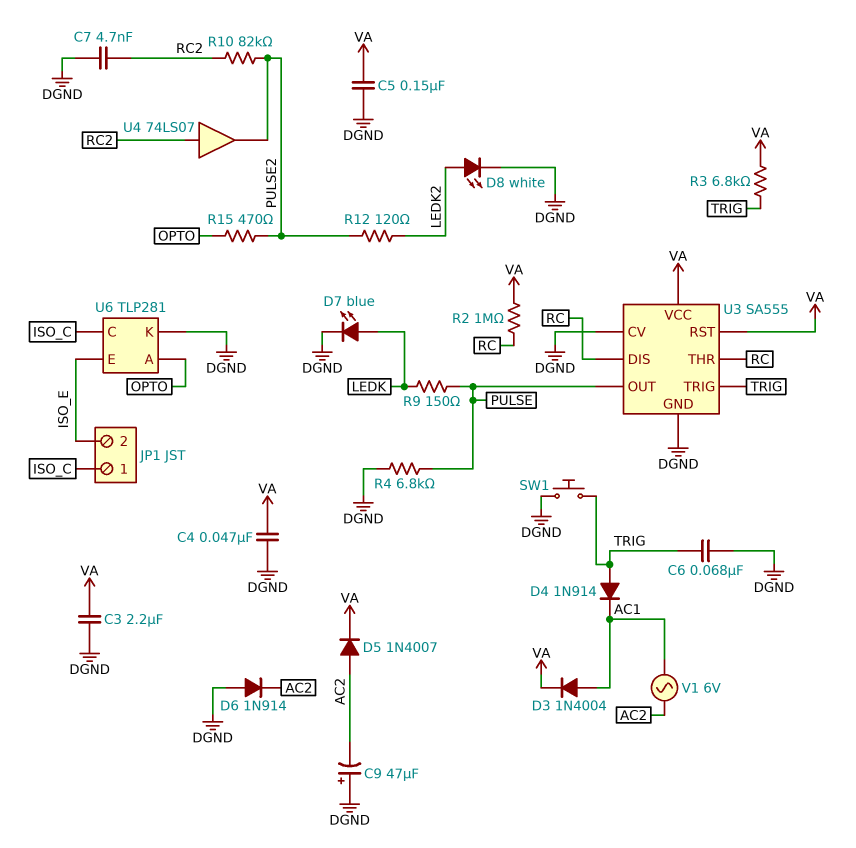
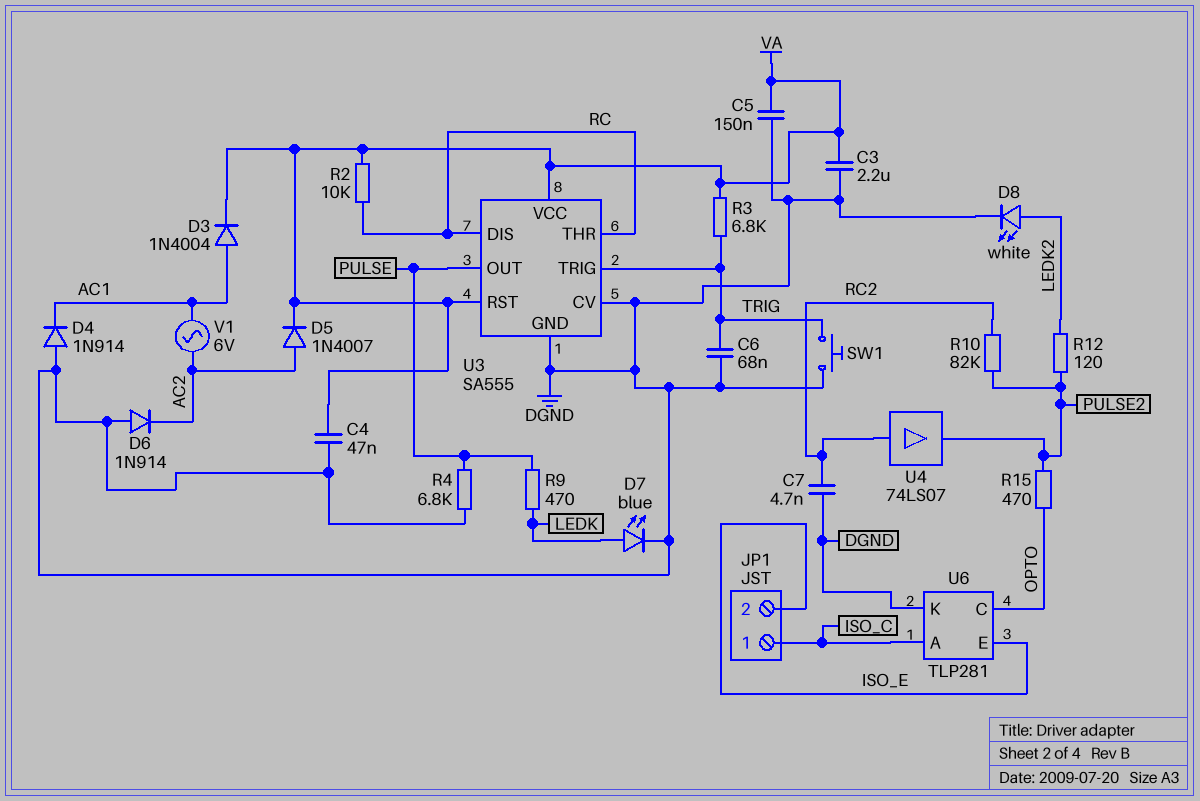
C9: 47uF (plus DGND, minus AC2) -> none
D4: diode 1N914 (A TRIG, K AC1) -> diode 1N914 (A DGND, K AC1)
R2: 1M (RC, VA) -> 10k (RC, VA)
R9: 150 (LEDK, PULSE) -> 470 (LEDK, PULSE)
U6 pin A: OPTO -> ISO_C
U6 pin C: ISO_C -> OPTO

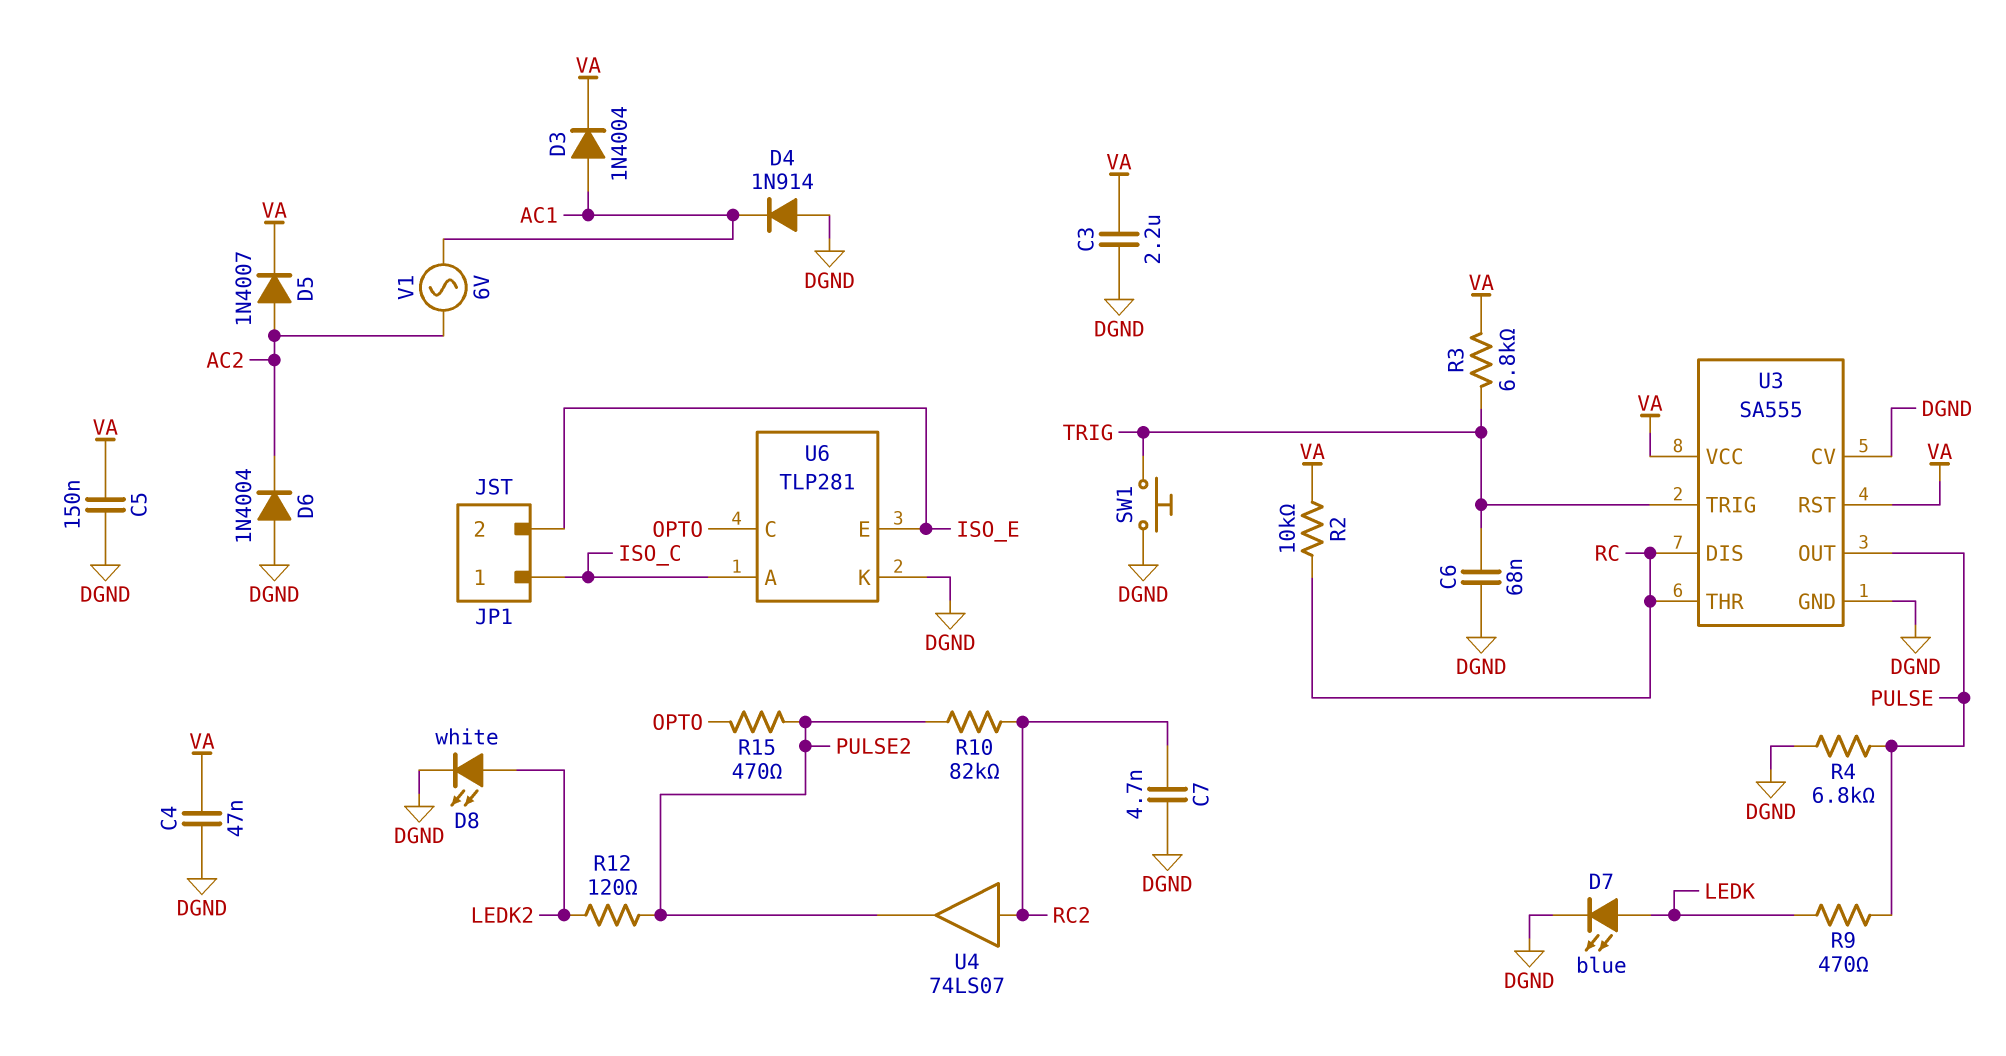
D6: diode 1N914 (A DGND, K AC2) -> diode 1N4004 (A DGND, K AC2)

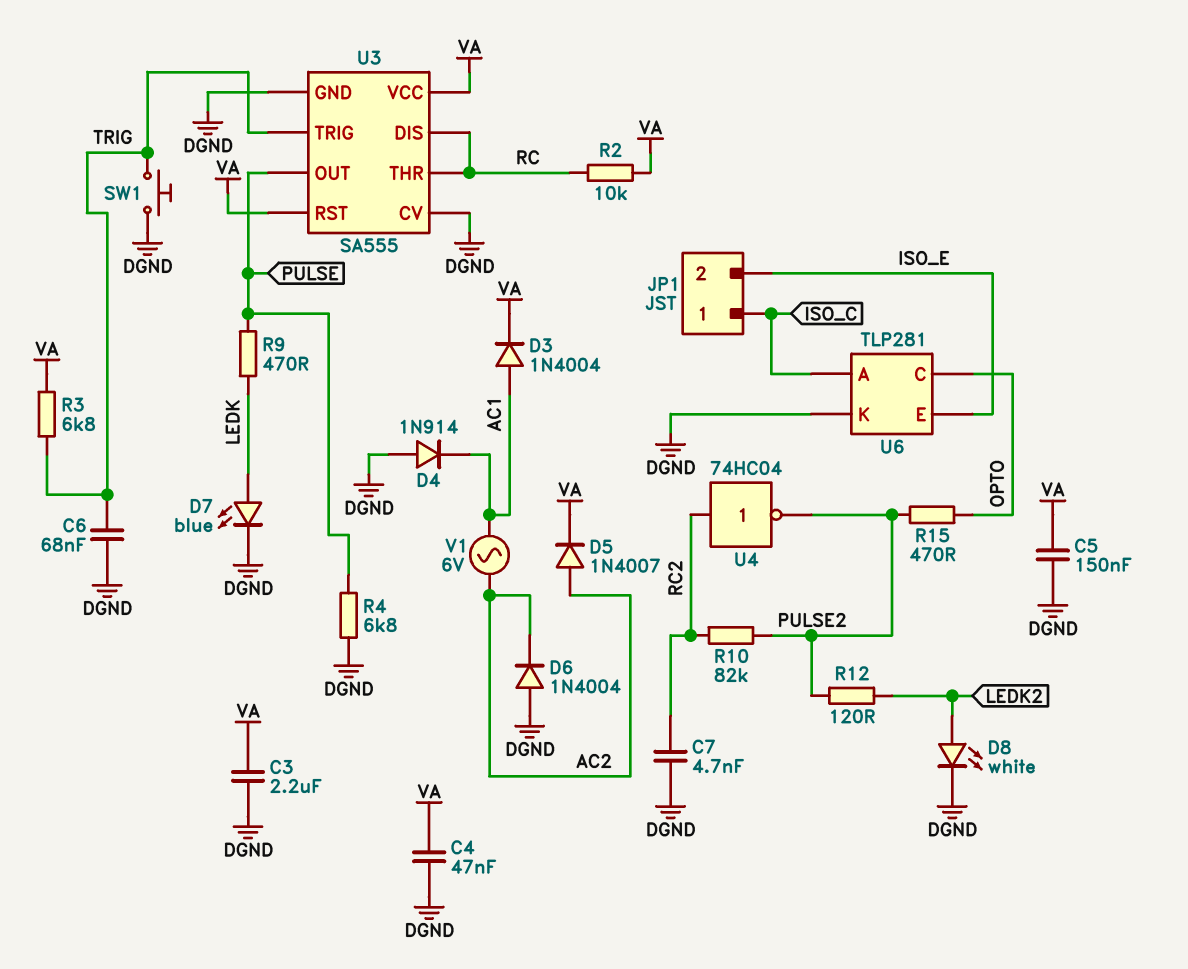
U4: buffer 74LS07 (in RC2, out PULSE2) -> NOT 74HC04 (in RC2, out PULSE2)

